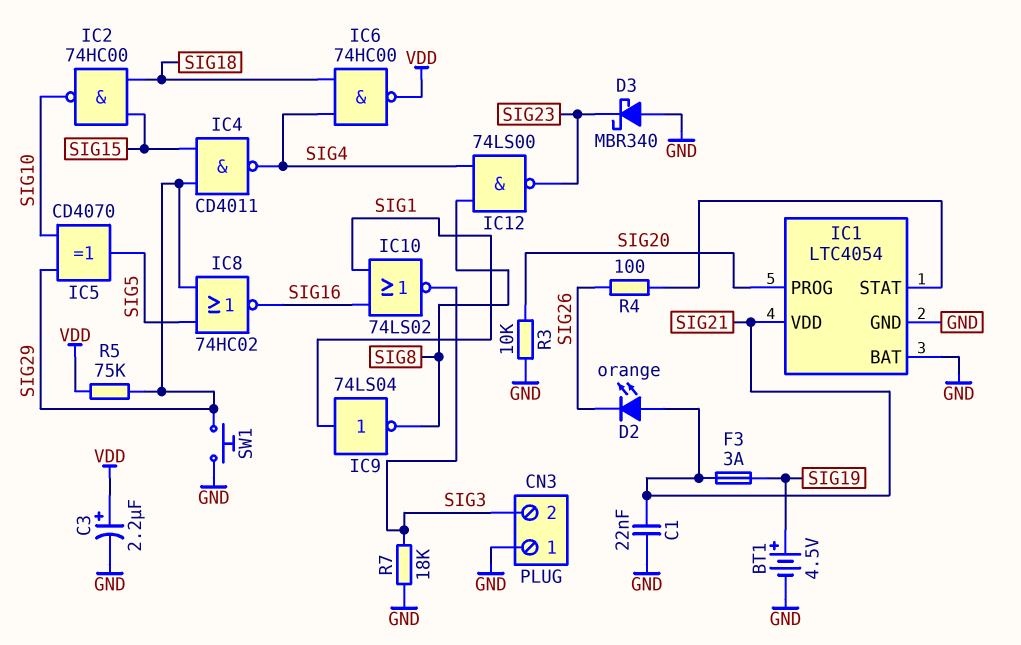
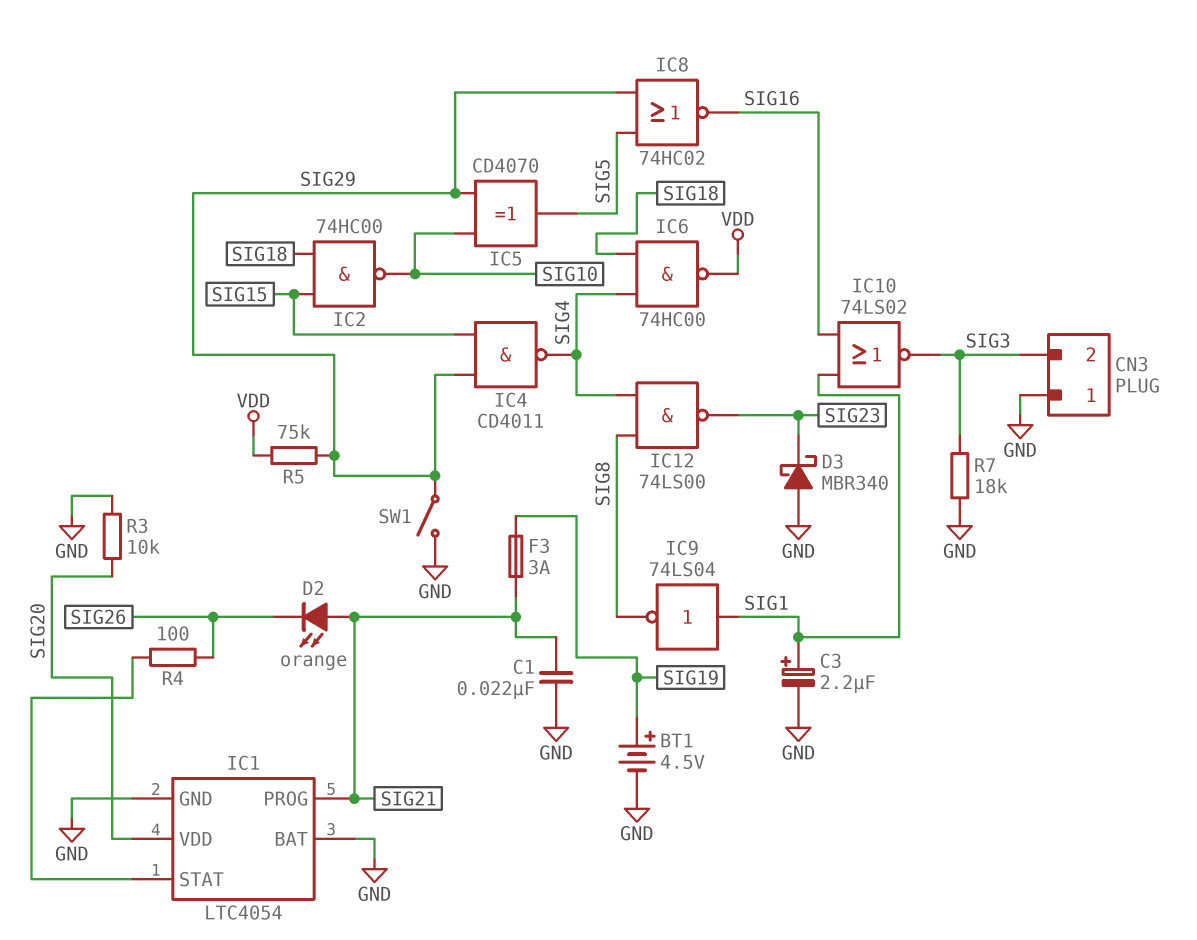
C3: 2.2uF (plus VDD, minus GND) -> 2.2uF (plus SIG1, minus GND)
IC1 pin PROG: SIG20 -> SIG21
IC1 pin VDD: SIG21 -> SIG20
SW1: button (GND, SIG29) -> switch (GND, SIG29)

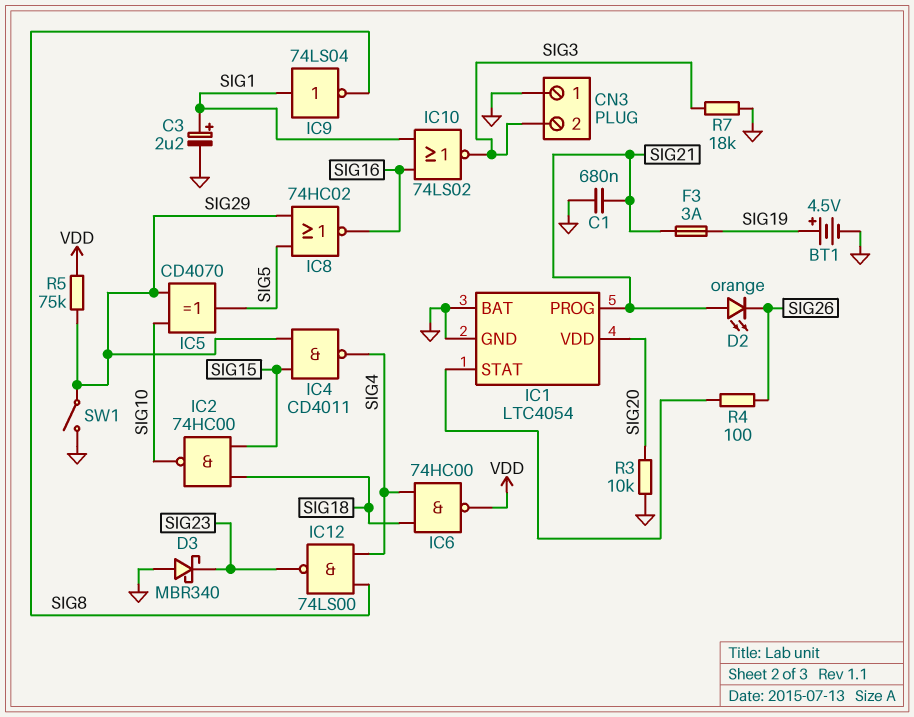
C1: 22nF (GND, SIG21) -> 680nF (GND, SIG21)

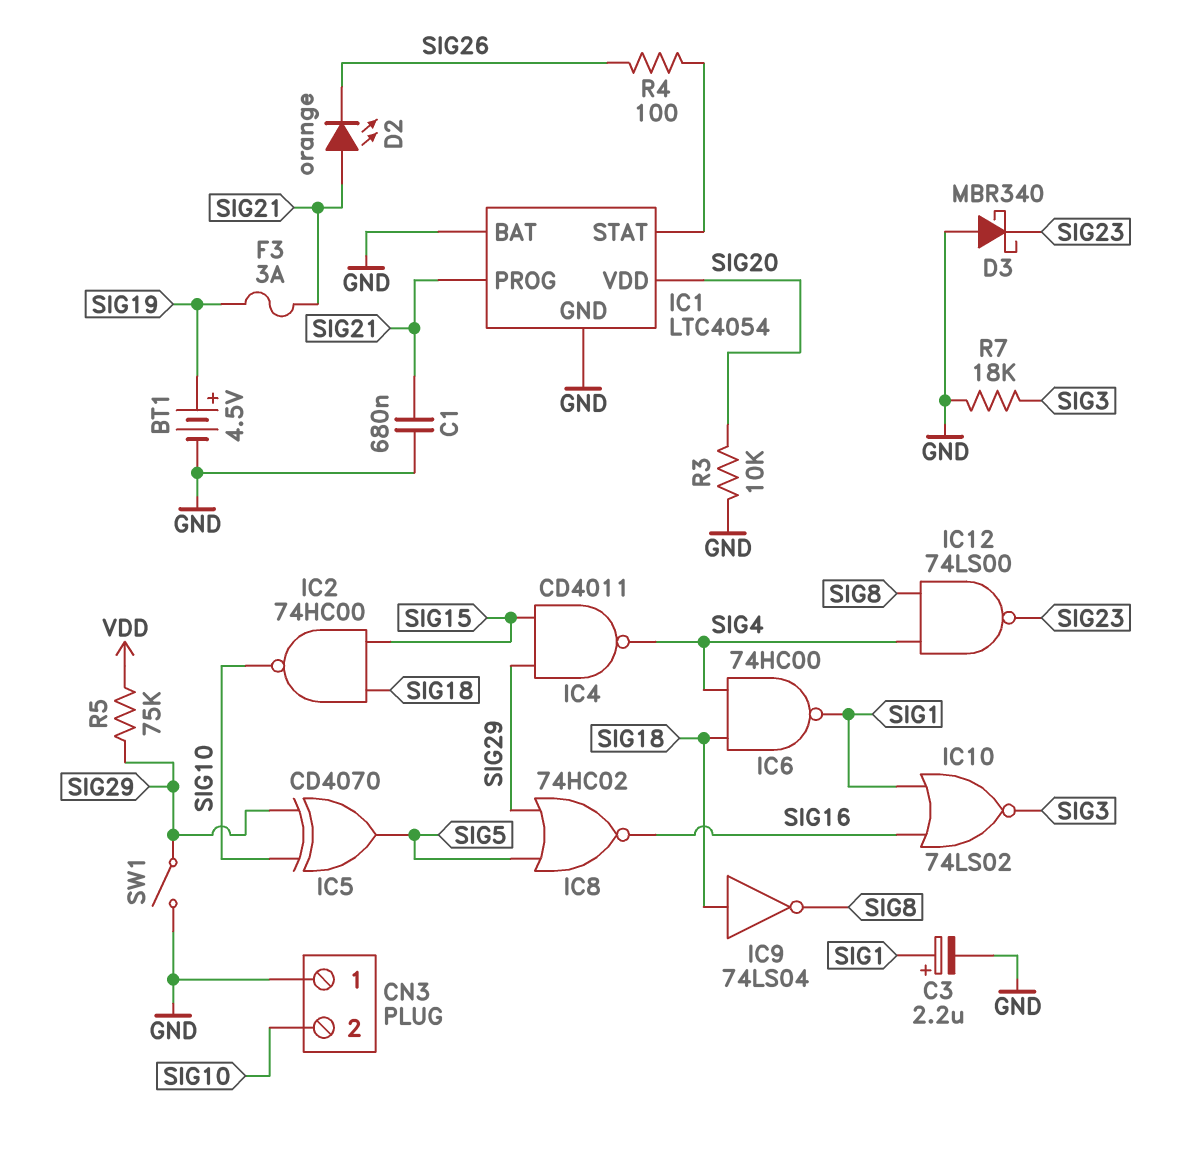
CN3 pin 2: SIG3 -> SIG10
IC6: NAND 74HC00 (in SIG4, in SIG18, out VDD) -> NAND 74HC00 (in SIG4, in SIG18, out SIG1)
IC9: NOT 74LS04 (in SIG1, out SIG8) -> NOT 74LS04 (in SIG18, out SIG8)

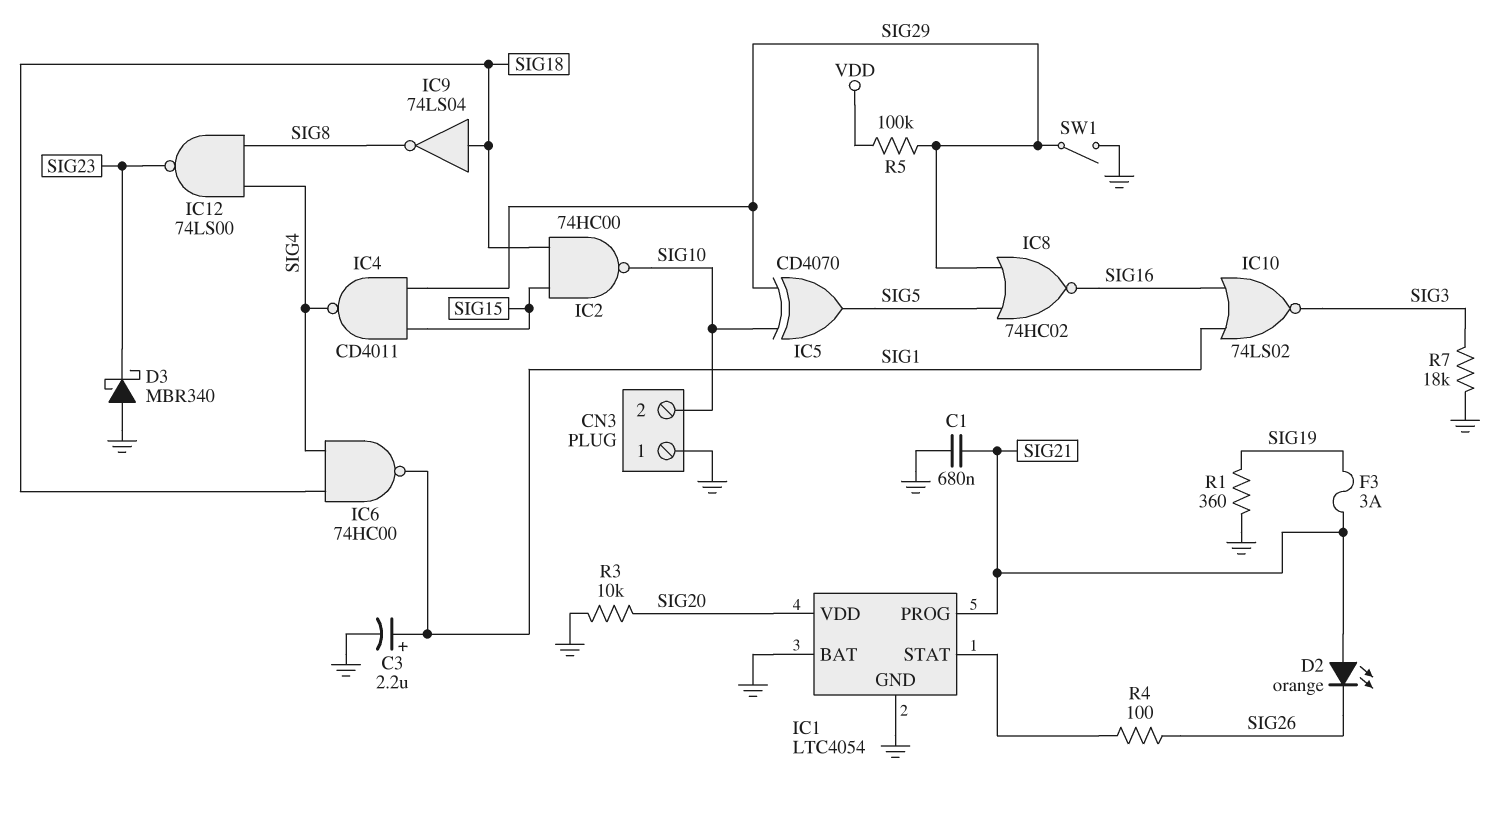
BT1: 4.5V (plus SIG19, minus GND) -> none
R1: none -> 360 (GND, SIG19)
R5: 75k (SIG29, VDD) -> 100k (SIG29, VDD)

